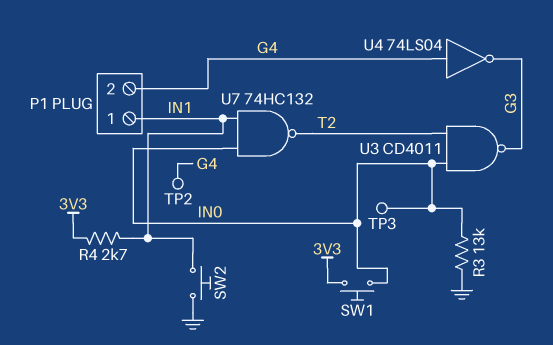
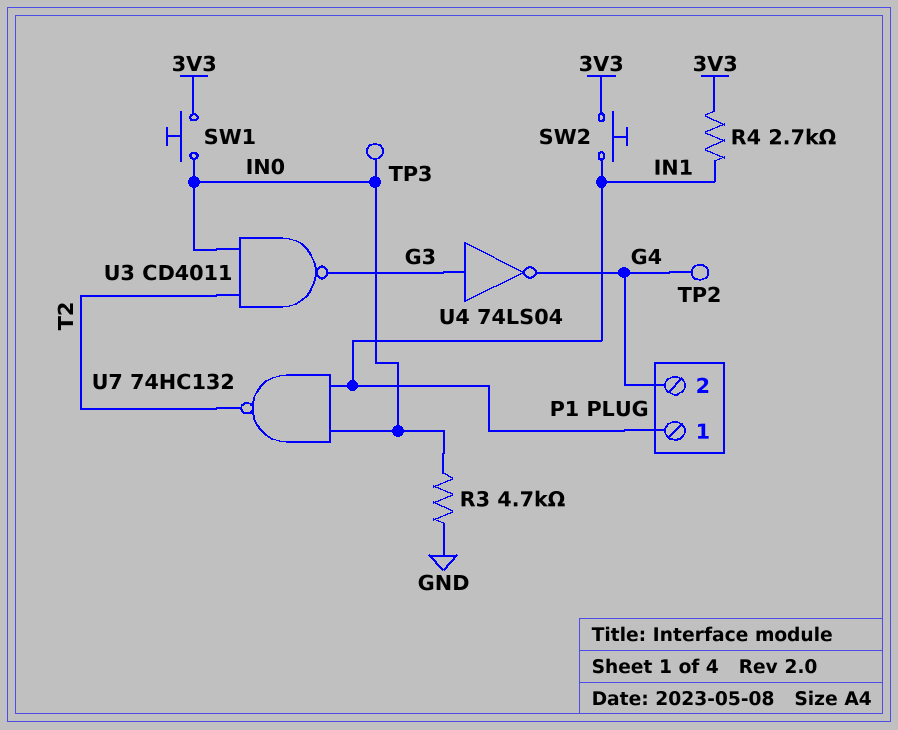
R3: 13k (GND, IN0) -> 4.7k (GND, IN0)
SW2: button (GND, IN1) -> button (3V3, IN1)
U4: NOT 74LS04 (in G4, out G3) -> NOT 74LS04 (in G3, out G4)

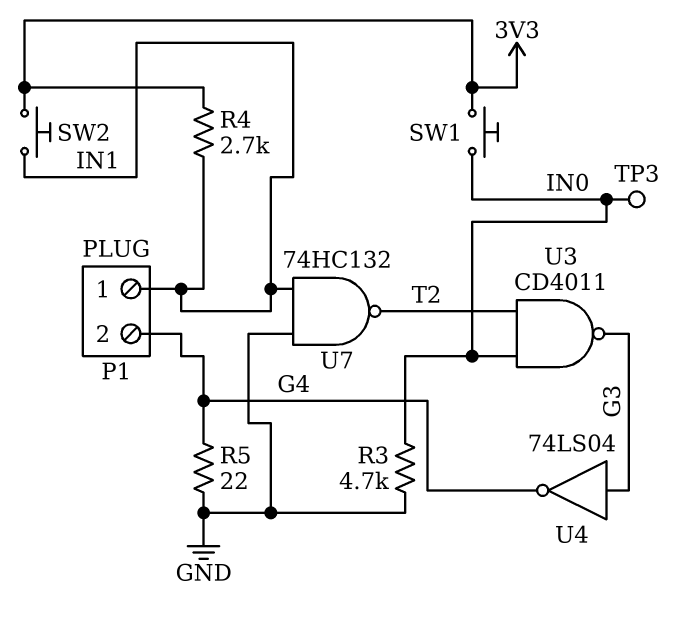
R5: none -> 22 (G4, GND)
TP2: test point (G4) -> none
U7: NAND 74HC132 (in IN0, in IN1, out T2) -> NAND 74HC132 (in GND, in IN1, out T2)

